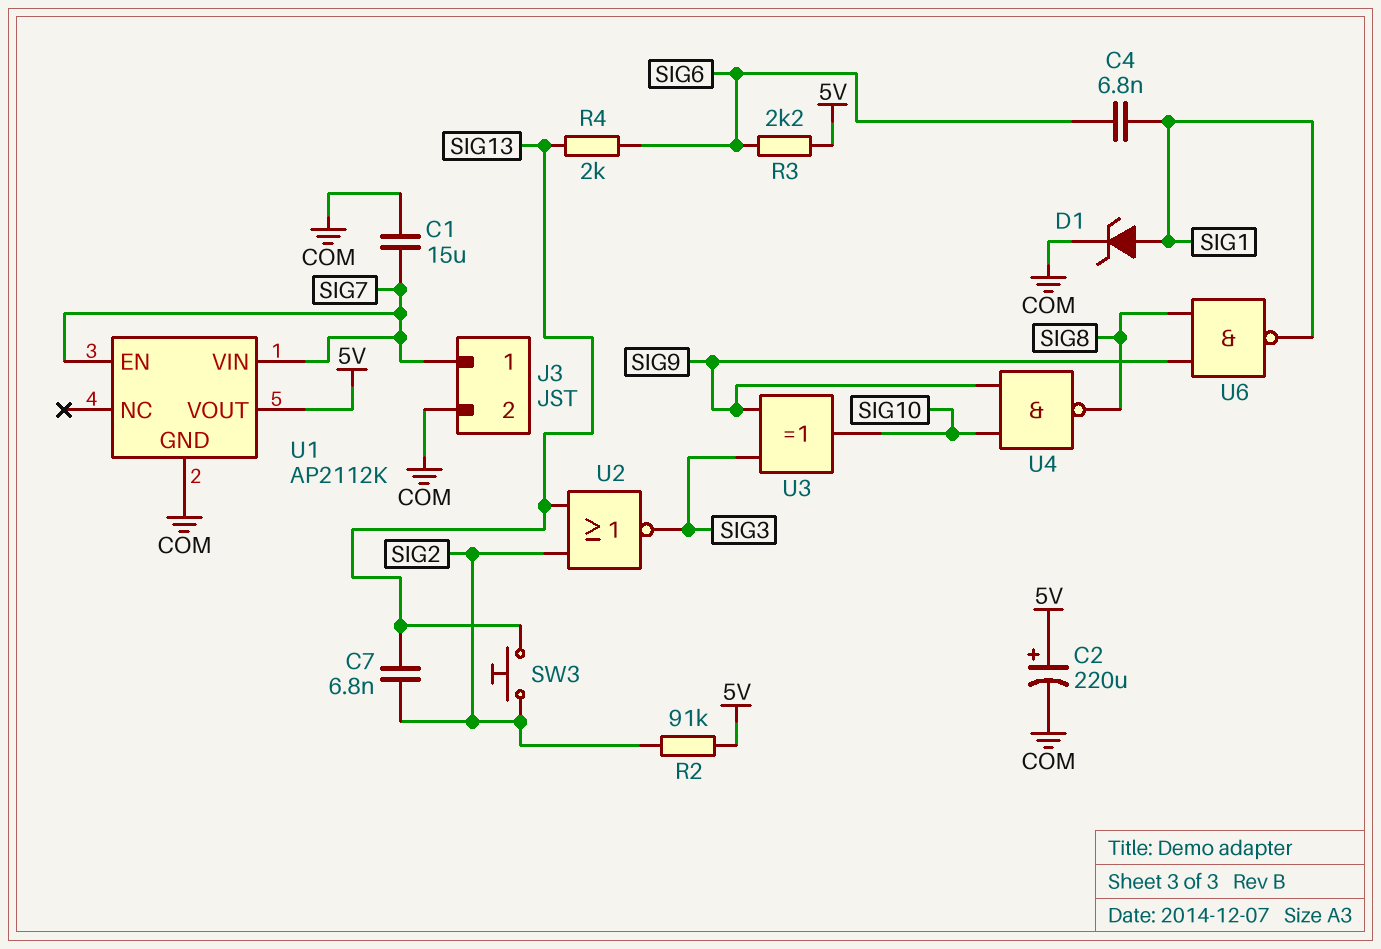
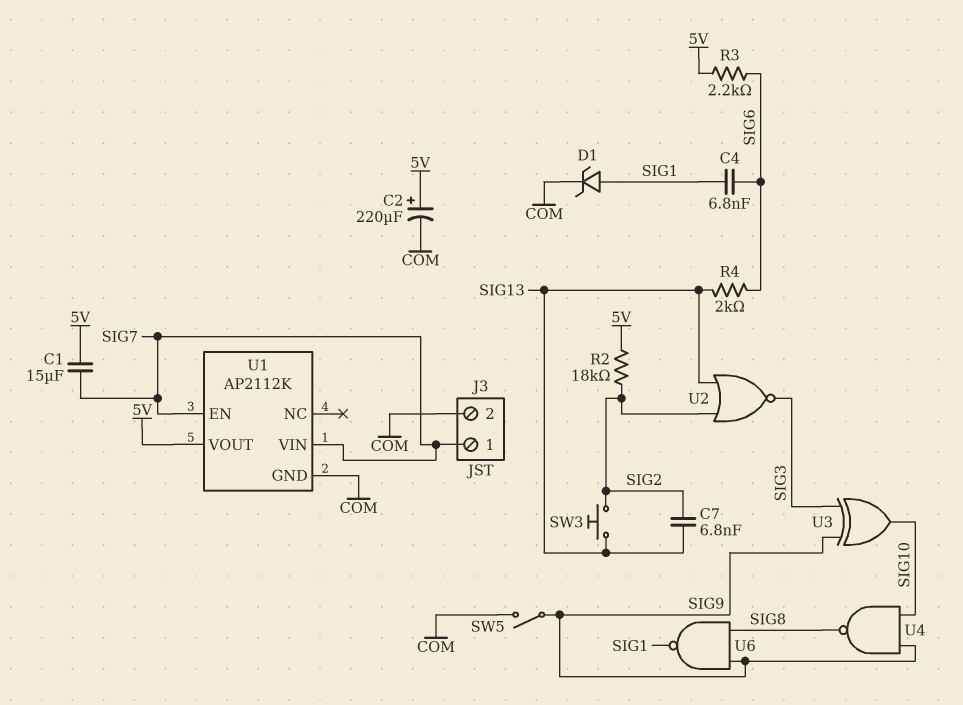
C1: 15uF (COM, SIG7) -> 15uF (5V, SIG7)
R2: 91k (5V, SIG2) -> 18k (5V, SIG2)
SW5: none -> switch (COM, SIG9)

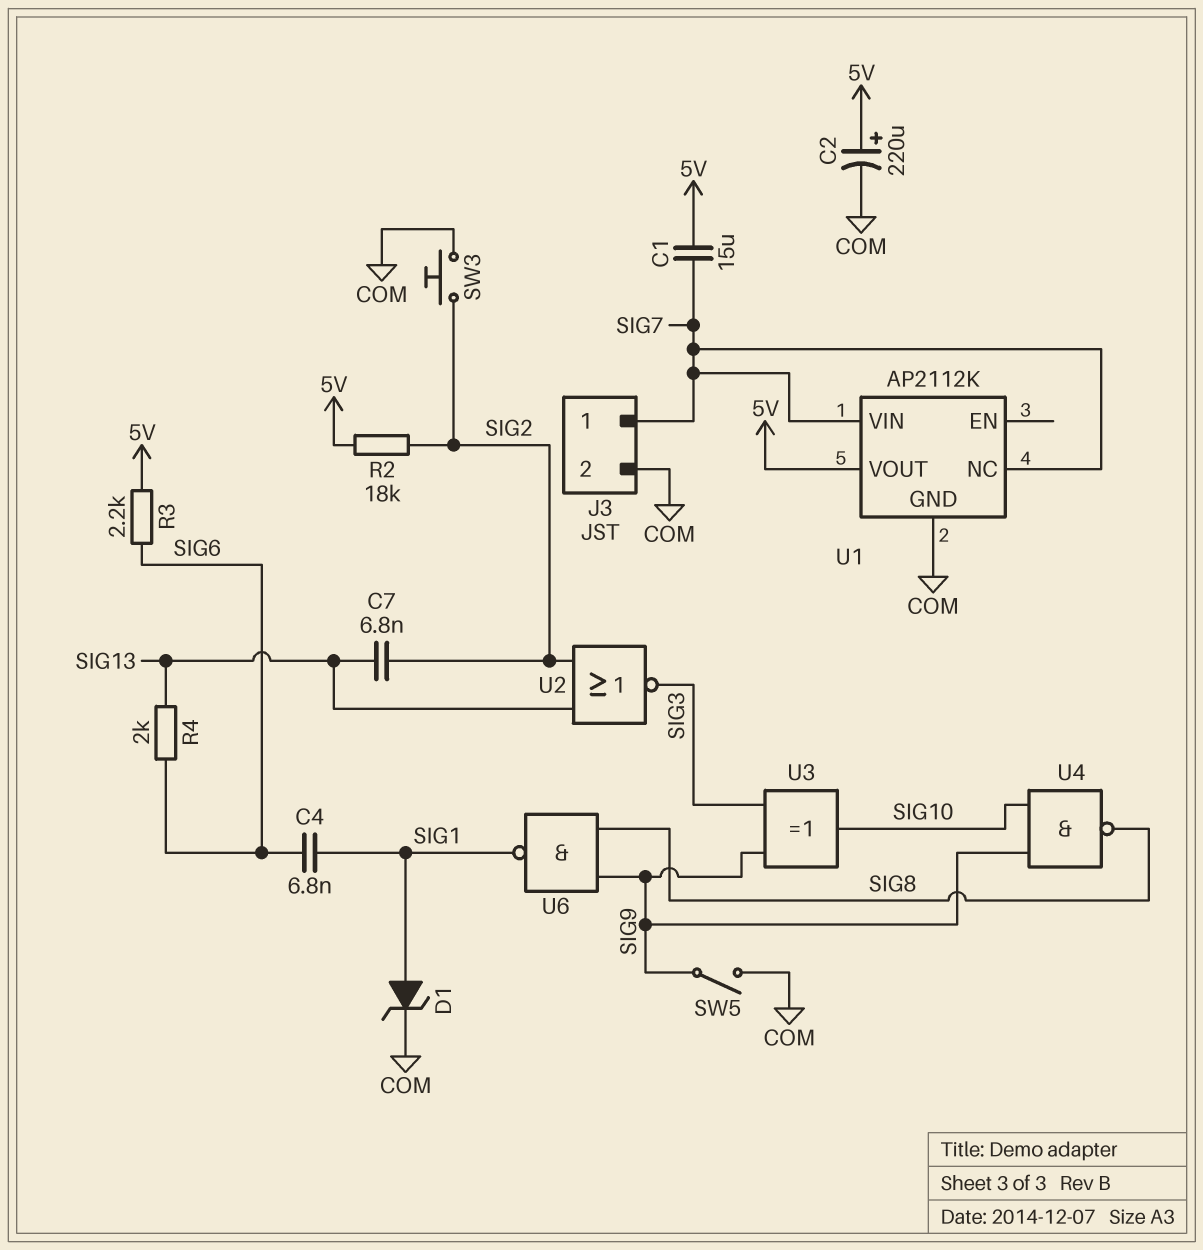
SW3: button (SIG2, SIG13) -> button (COM, SIG2)
U1 pin EN: SIG7 -> none
U1 pin NC: none -> SIG7

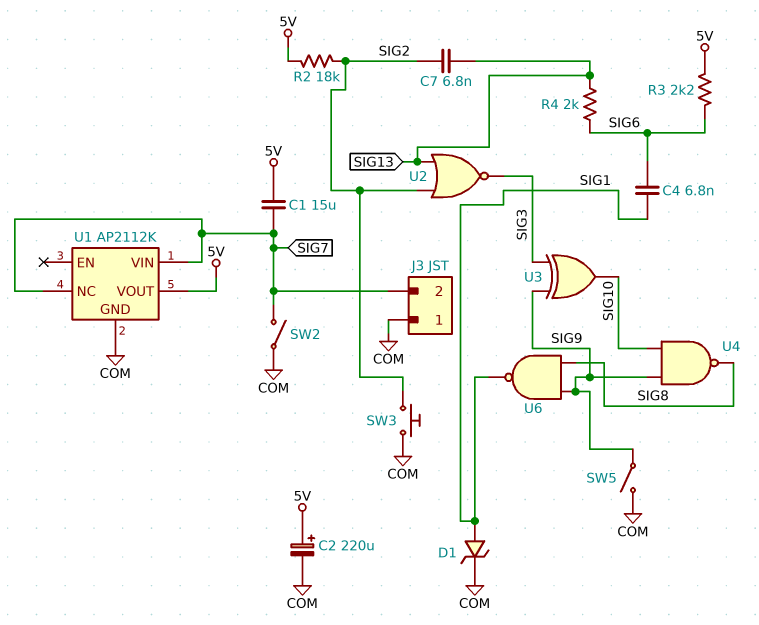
J3 pin 1: SIG7 -> COM
J3 pin 2: COM -> SIG7
SW2: none -> switch (COM, SIG7)

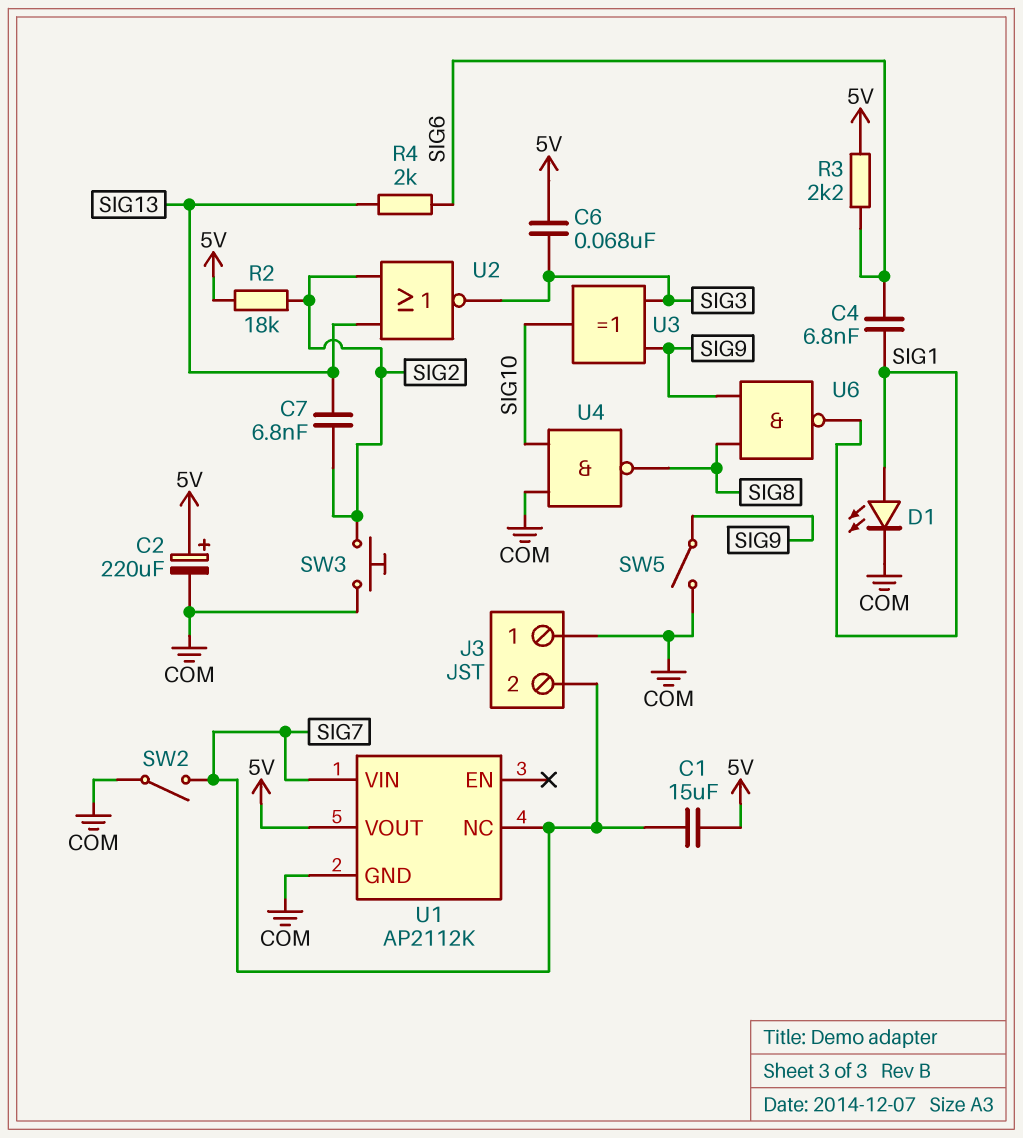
C6: none -> 68nF (5V, SIG3)
D1: zener (A SIG1, K COM) -> LED (A SIG1, K COM)
U4: NAND (in SIG9, in SIG10, out SIG8) -> NAND (in COM, in SIG10, out SIG8)

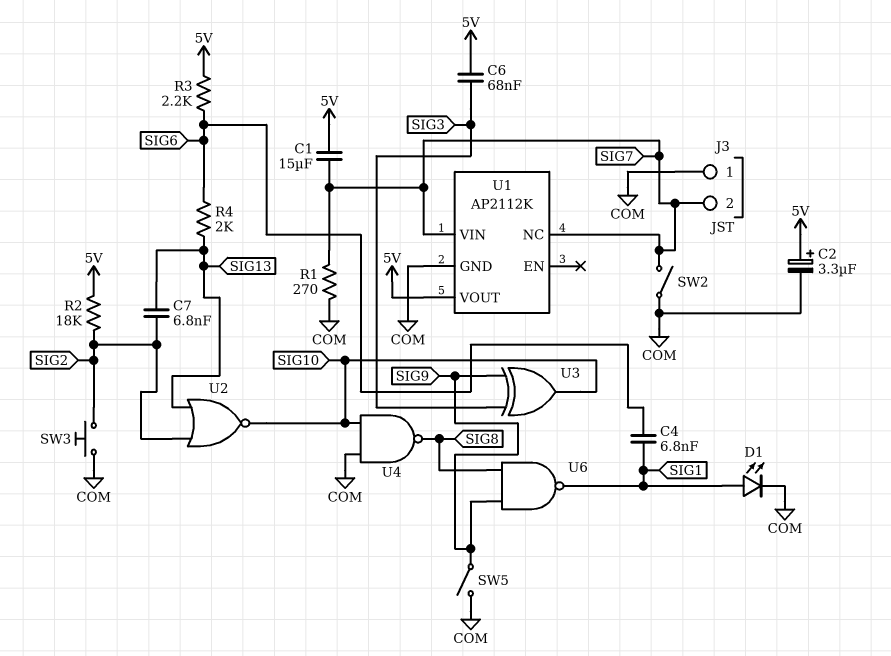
C2: 220uF (plus 5V, minus COM) -> 3.3uF (plus 5V, minus COM)
R1: none -> 270 (COM, SIG7)
U2: NOR (in SIG2, in SIG13, out SIG3) -> NOR (in SIG2, in SIG13, out SIG10)

